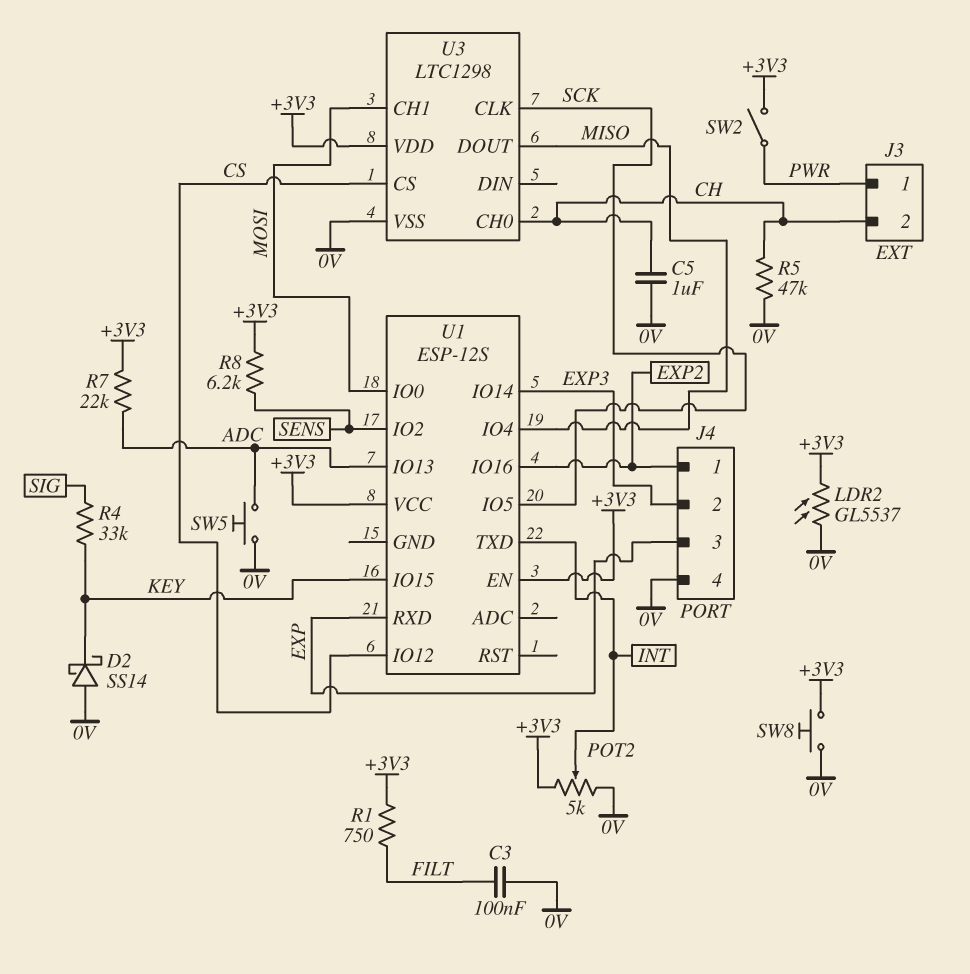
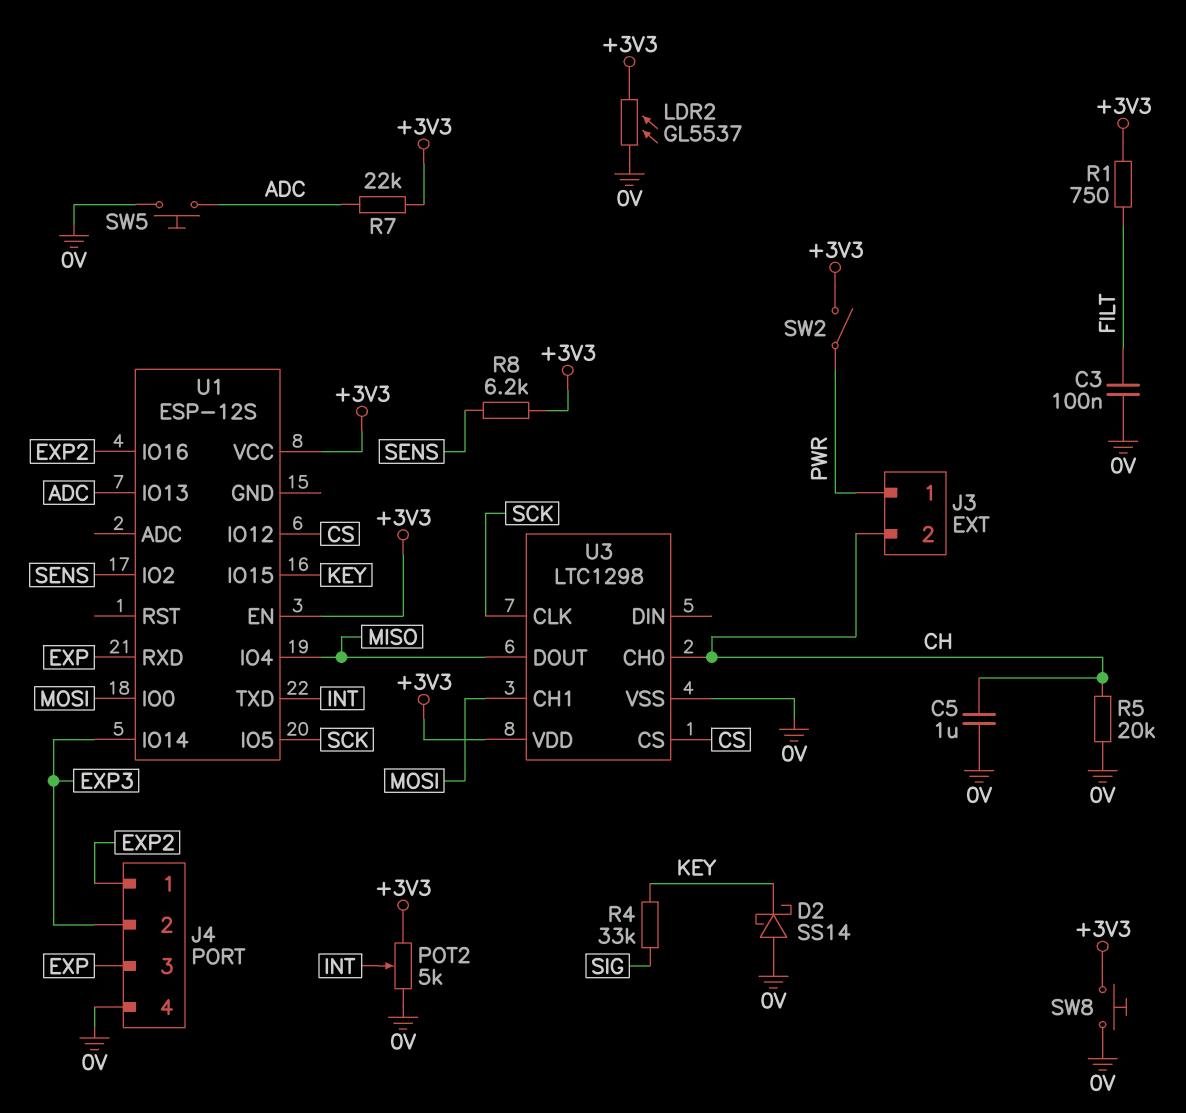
R5: 47k (0V, CH) -> 20k (0V, CH)

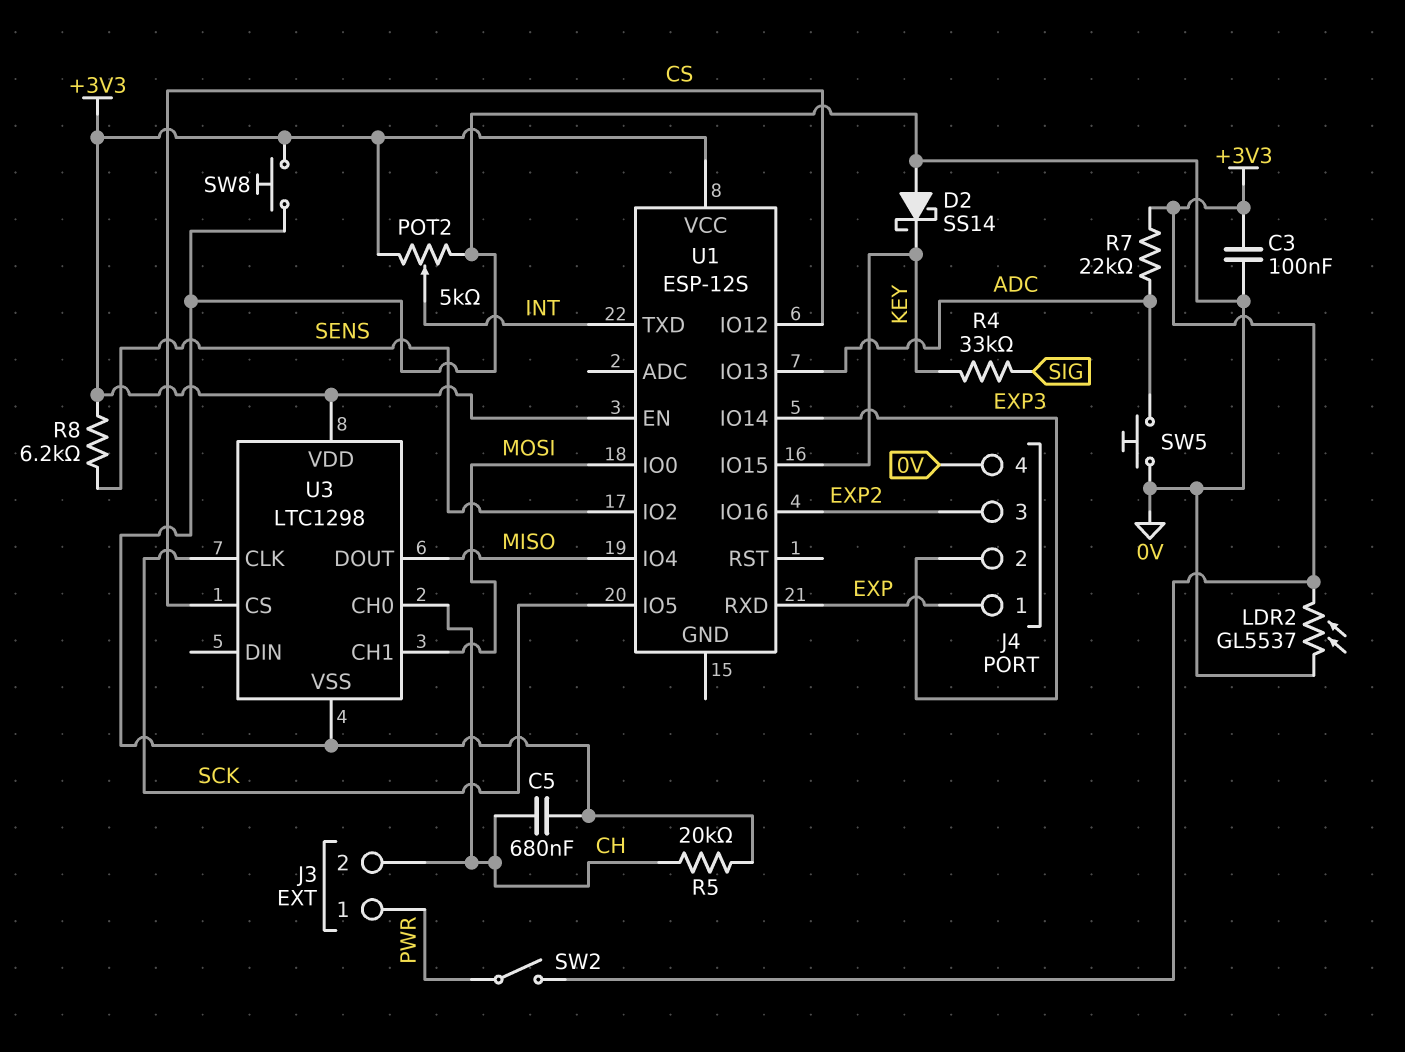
C3: 100nF (0V, FILT) -> 100nF (+3V3, 0V)
C5: 1uF (0V, CH) -> 680nF (0V, CH)
J4 pin 1: EXP2 -> EXP
J4 pin 3: EXP -> EXP2
R1: 750 (+3V3, FILT) -> none

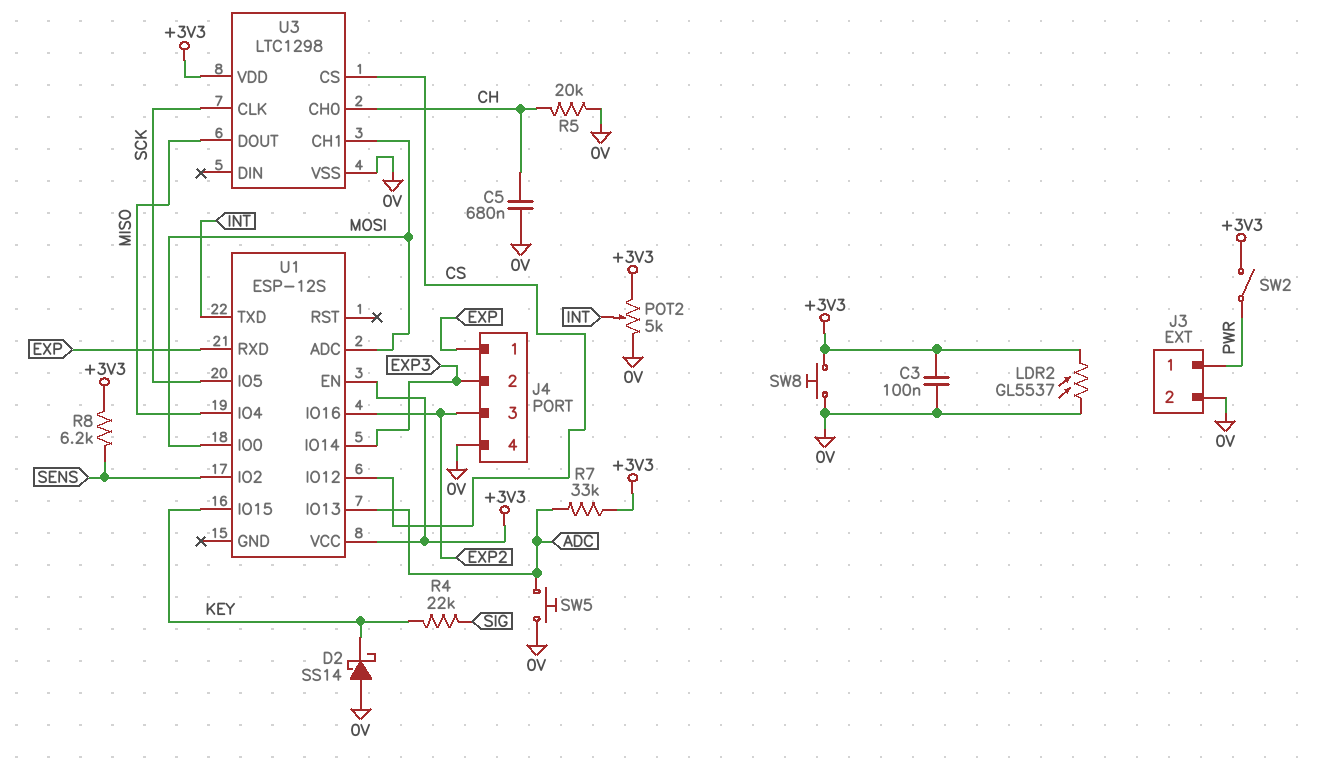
J3 pin 2: CH -> 0V
R4: 33k (KEY, SIG) -> 22k (KEY, SIG)
R7: 22k (+3V3, ADC) -> 33k (+3V3, ADC)
U1 pin ADC: none -> MOSI

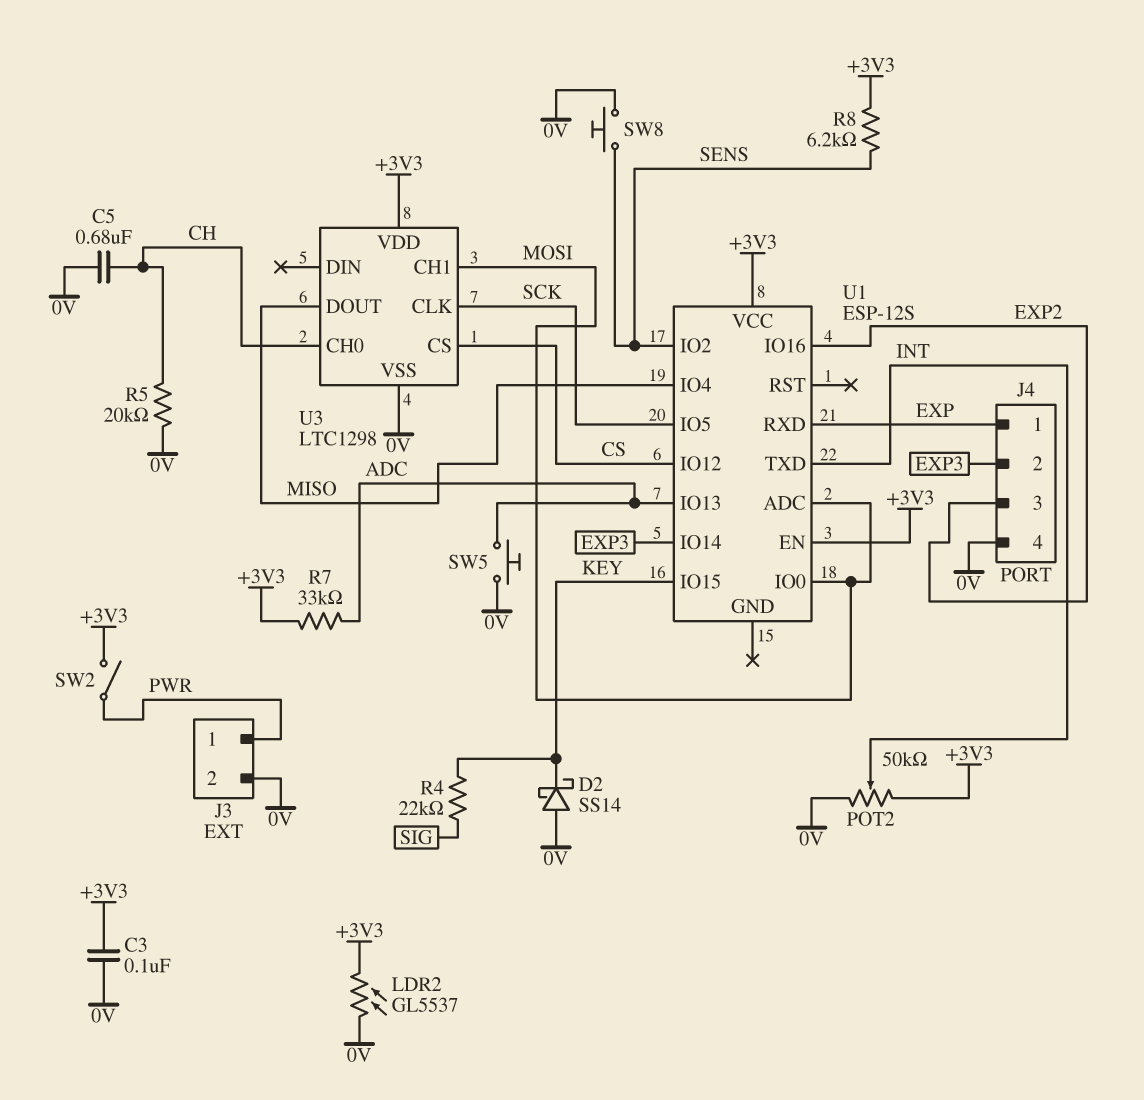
POT2: 5k (+3V3, 0V, wiper INT) -> 50k (+3V3, 0V, wiper INT)
SW8: button (+3V3, 0V) -> button (0V, SENS)

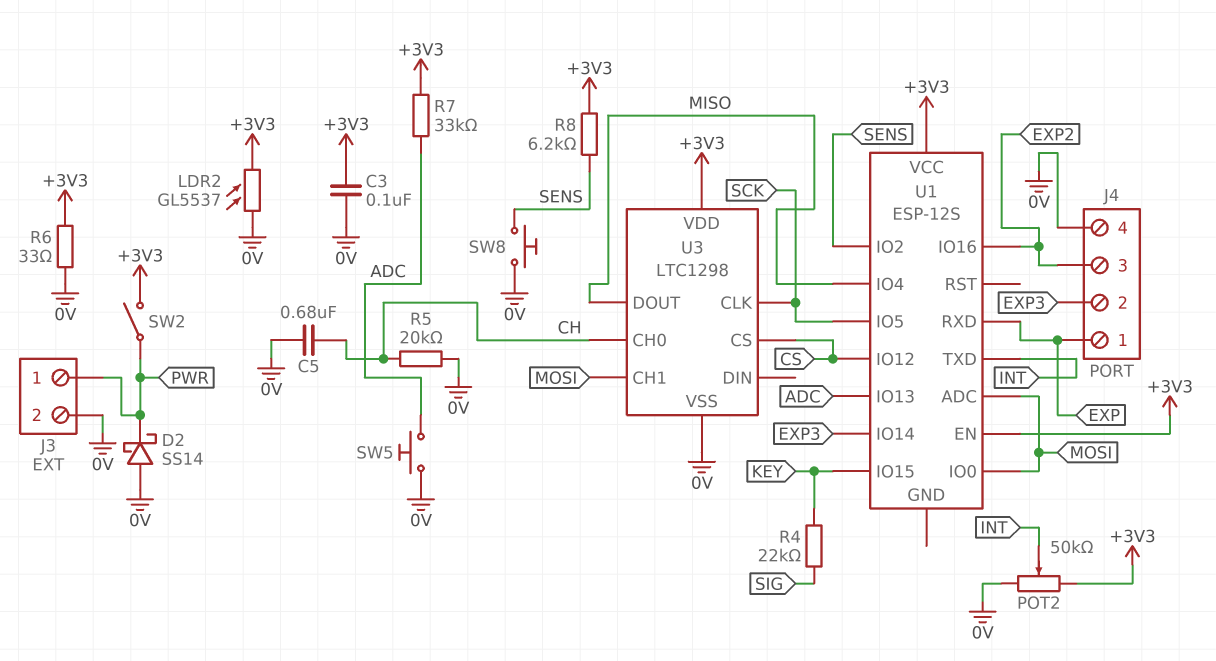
D2: schottky SS14 (A 0V, K KEY) -> schottky SS14 (A 0V, K PWR)
R6: none -> 33 (+3V3, 0V)

